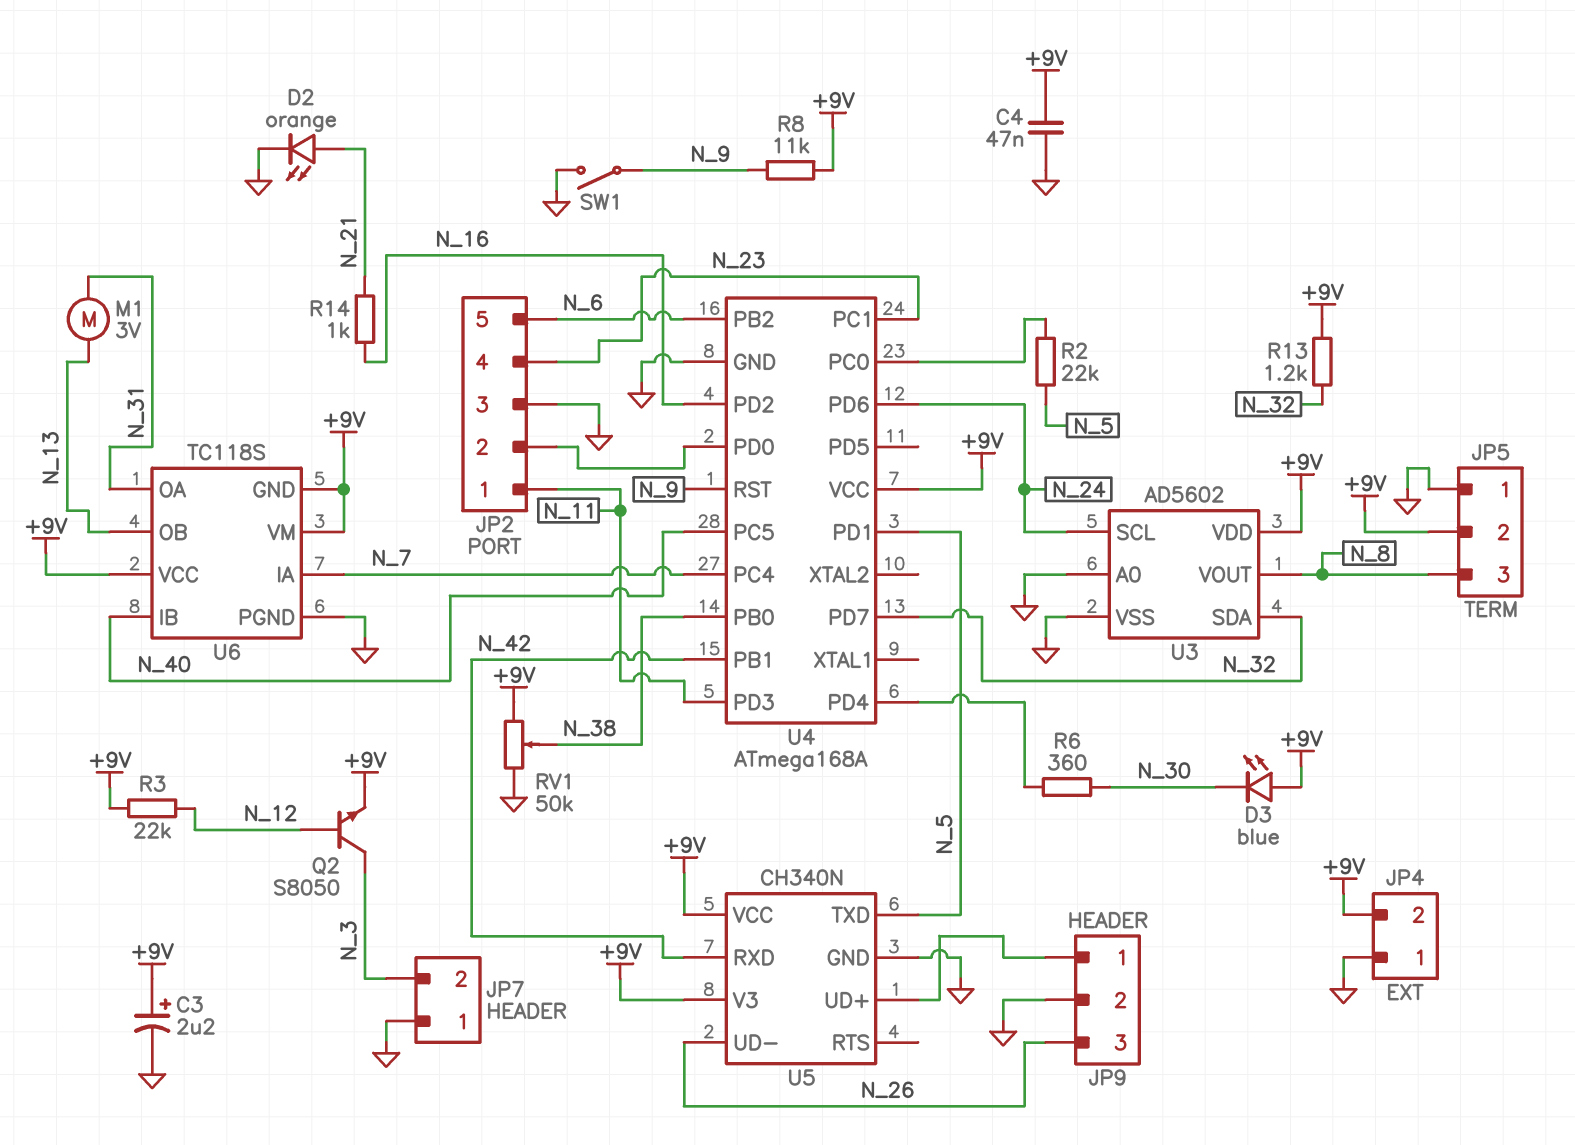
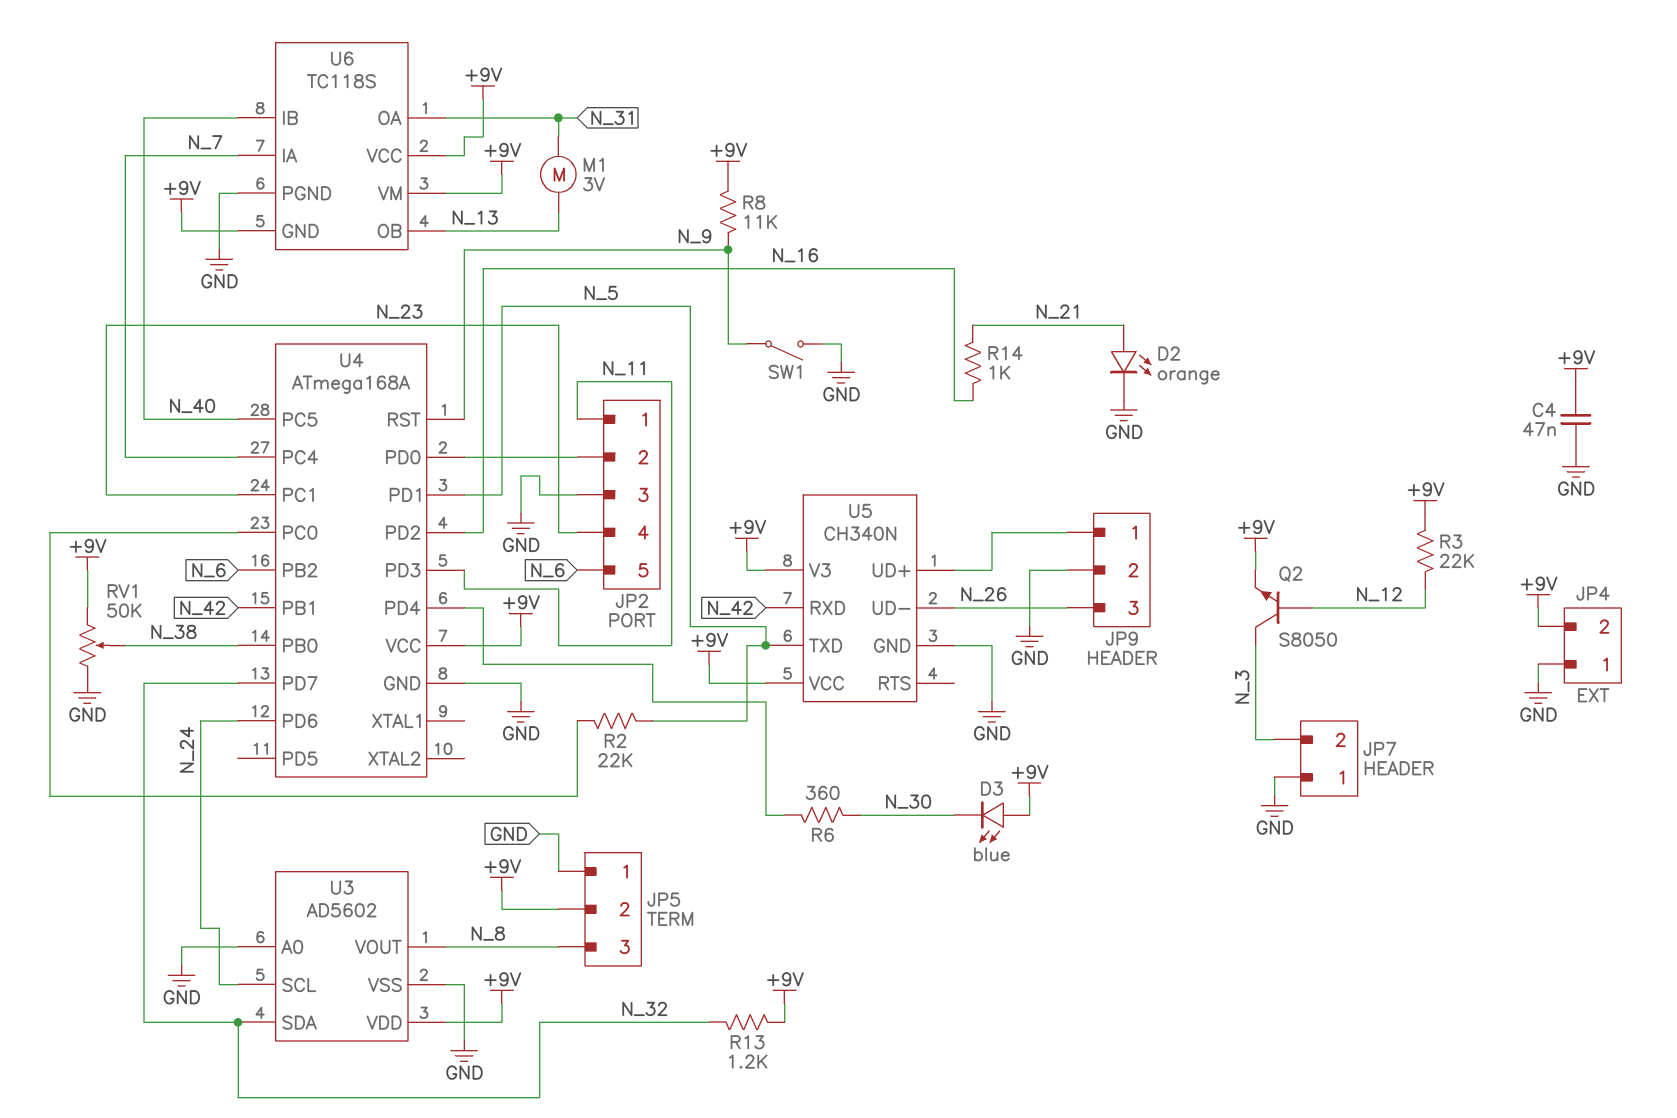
C3: 2.2uF (plus +9V, minus GND) -> none

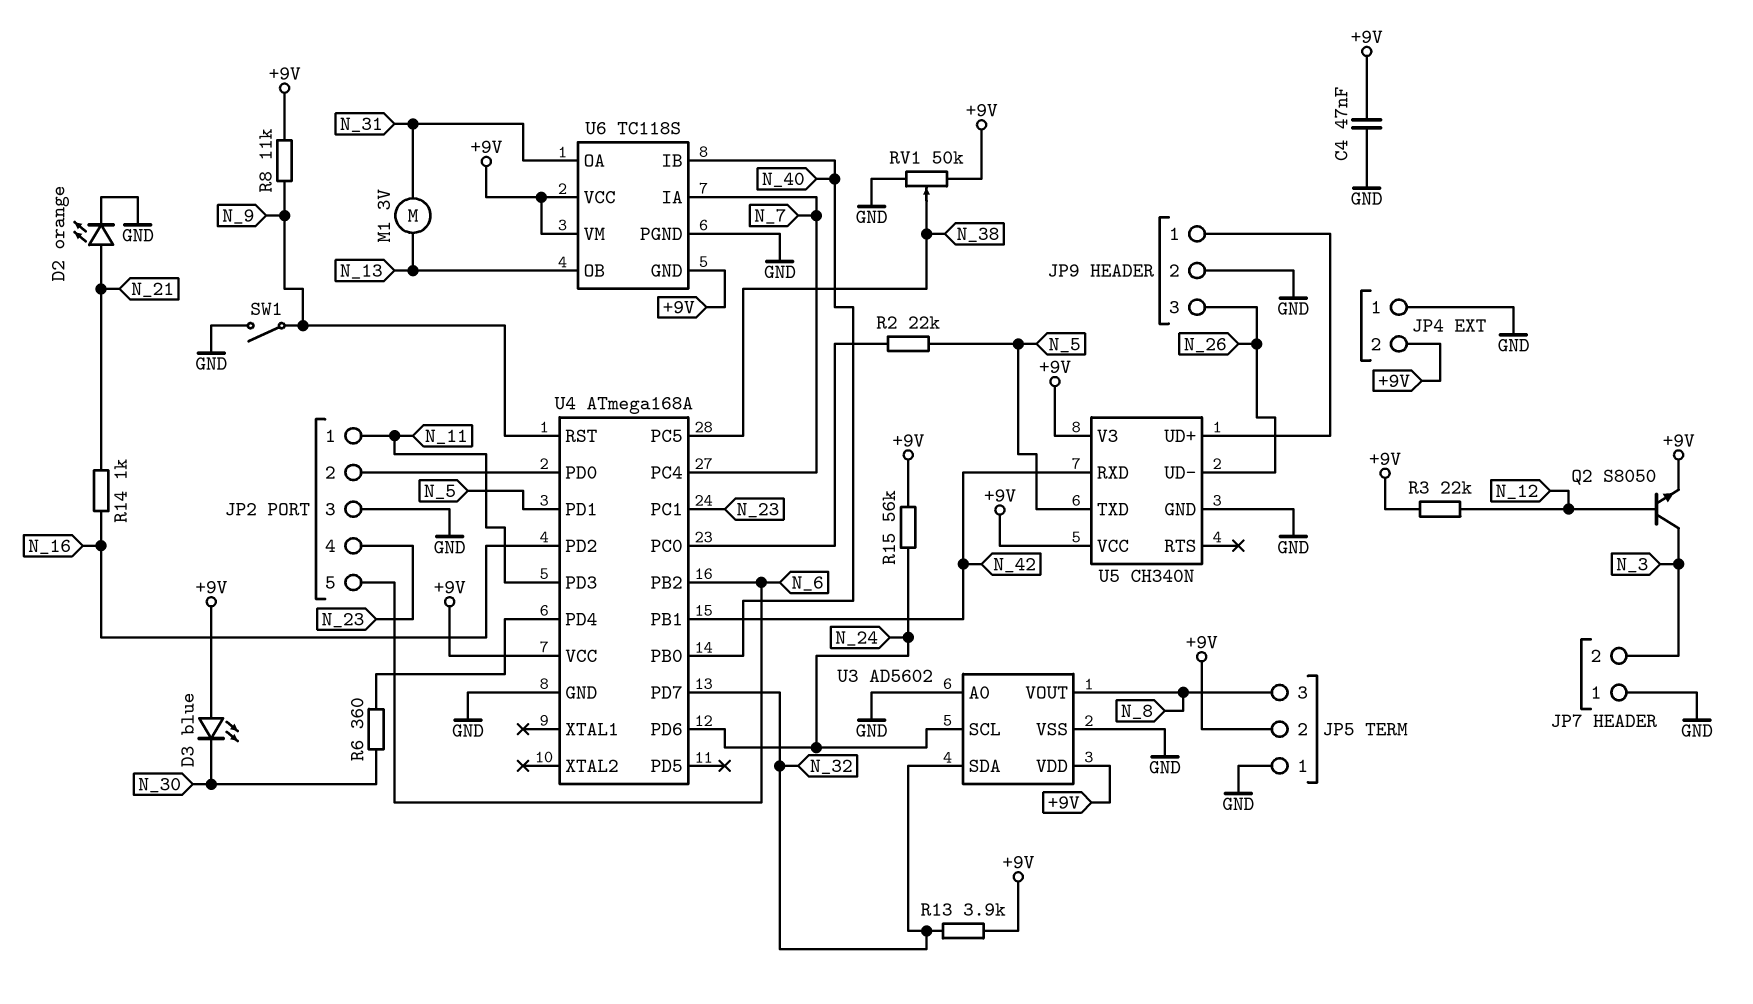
R13: 1.2k (+9V, N_32) -> 3.9k (+9V, N_32)
R15: none -> 56k (+9V, N_24)
U4 pin PB0: N_38 -> N_40
U4 pin PC5: N_40 -> N_38

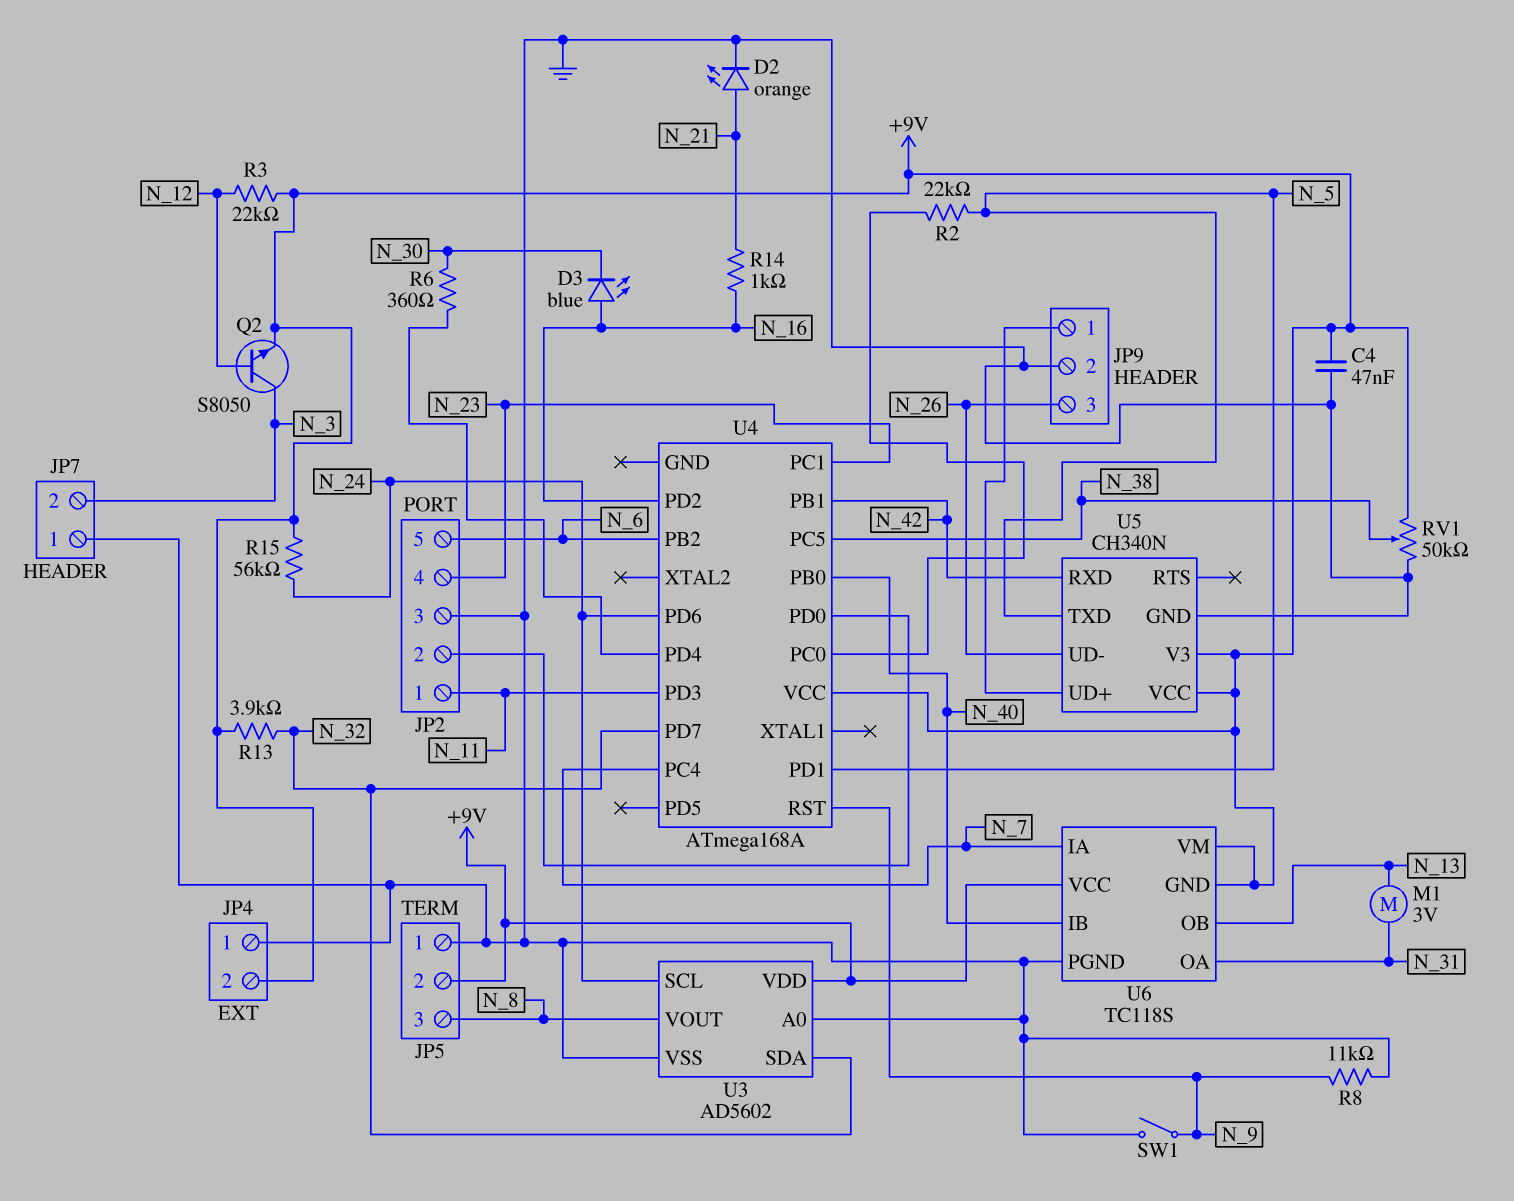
D3: LED blue (A +9V, K N_30) -> LED blue (A N_16, K N_30)
R8: 11k (+9V, N_9) -> 11k (GND, N_9)
U4 pin GND: GND -> none

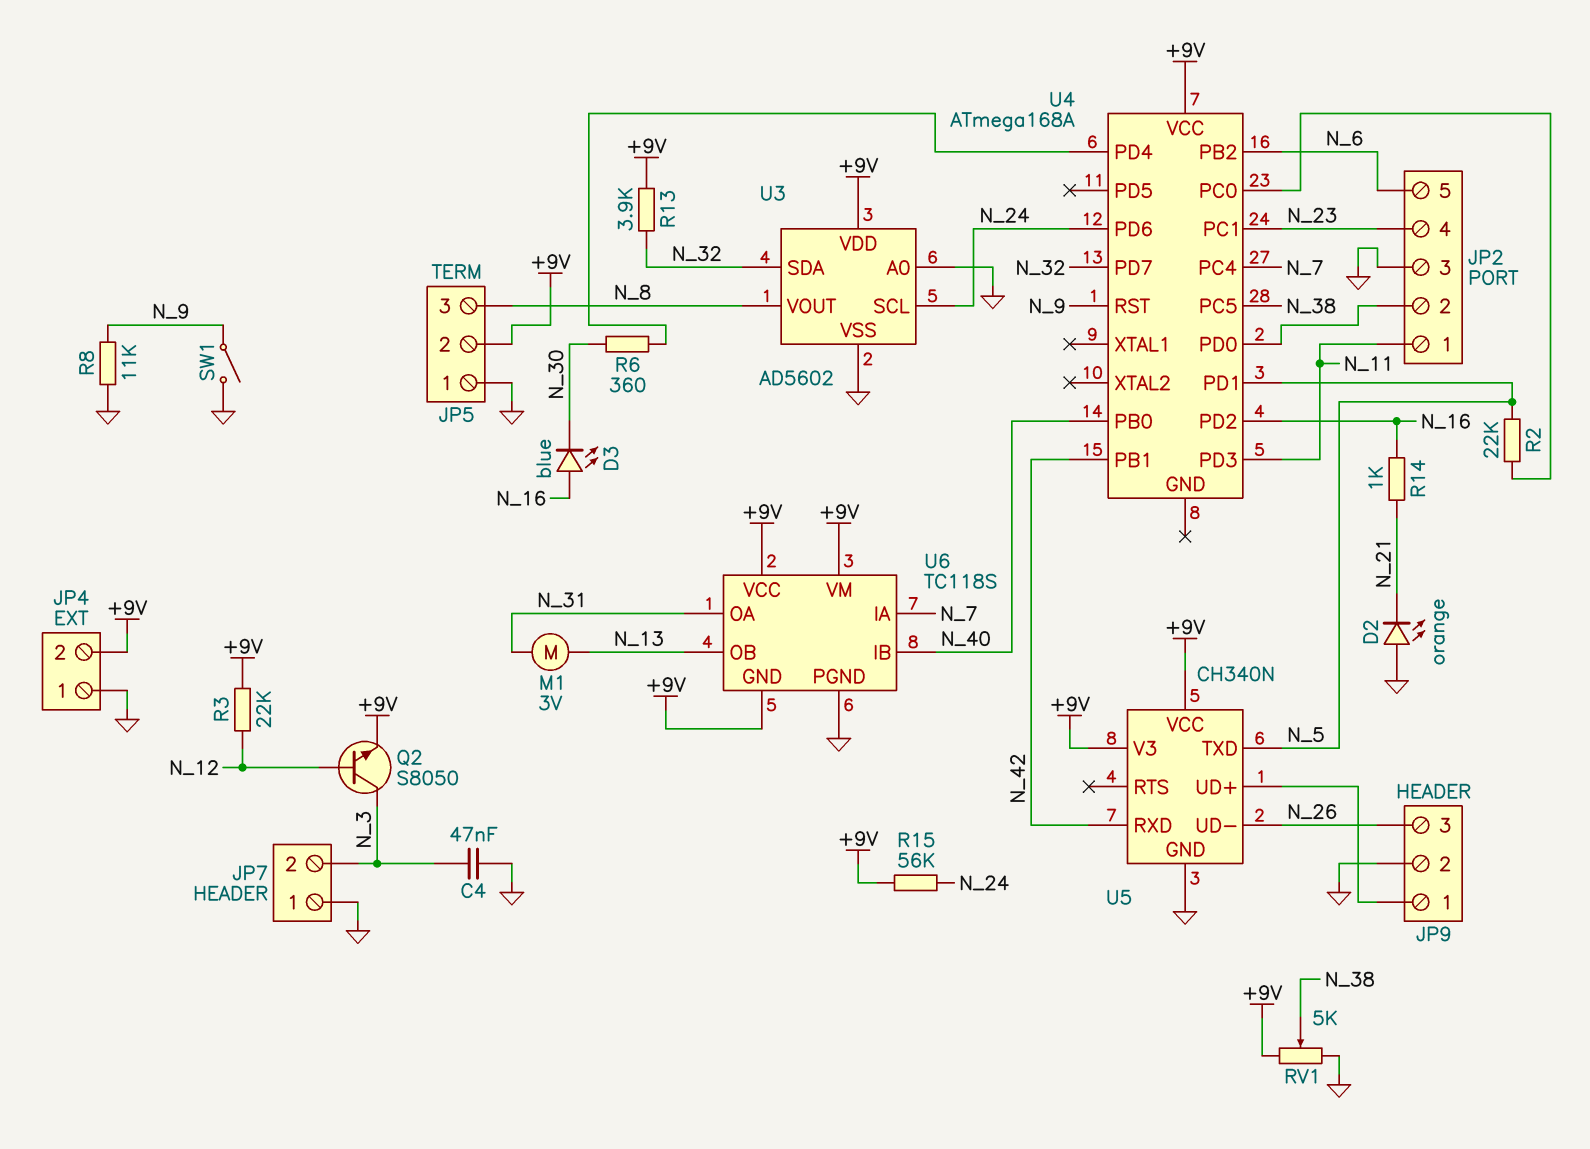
C4: 47nF (+9V, GND) -> 47nF (GND, N_3)
D2: LED orange (A N_21, K GND) -> LED orange (A GND, K N_21)
RV1: 50k (+9V, GND, wiper N_38) -> 5k (+9V, GND, wiper N_38)

